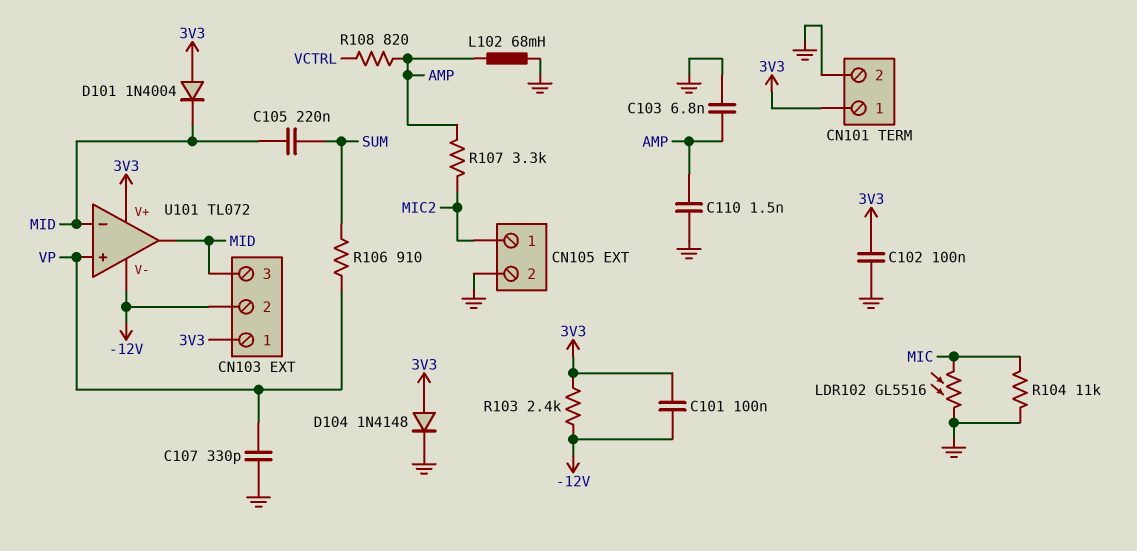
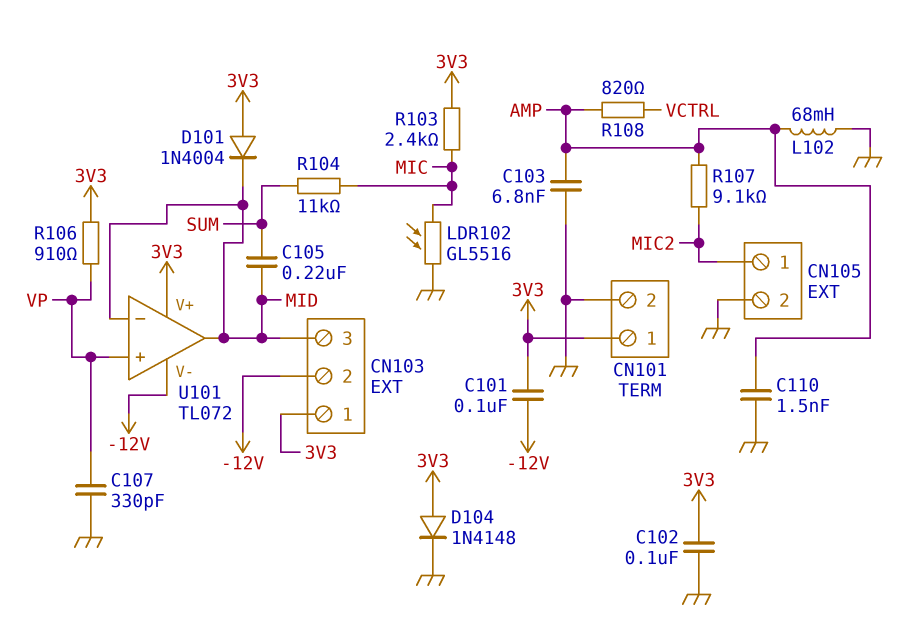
R103: 2.4k (-12V, 3V3) -> 2.4k (3V3, MIC)
R104: 11k (GND, MIC) -> 11k (MIC, SUM)
R106: 910 (SUM, VP) -> 910 (3V3, VP)
R107: 3.3k (AMP, MIC2) -> 9.1k (AMP, MIC2)

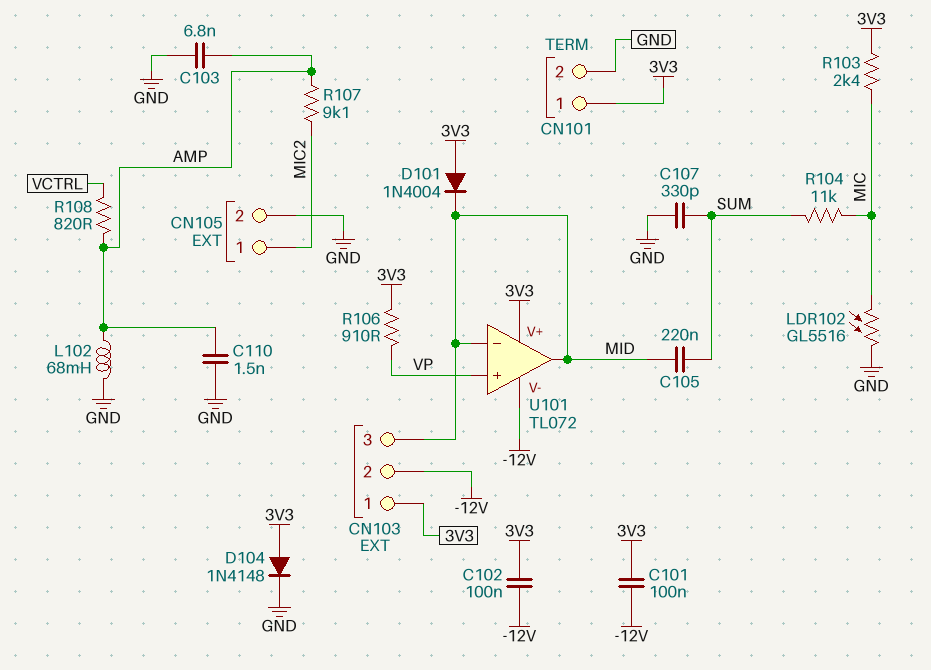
C102: 100nF (3V3, GND) -> 100nF (-12V, 3V3)
C107: 330pF (GND, VP) -> 330pF (GND, SUM)

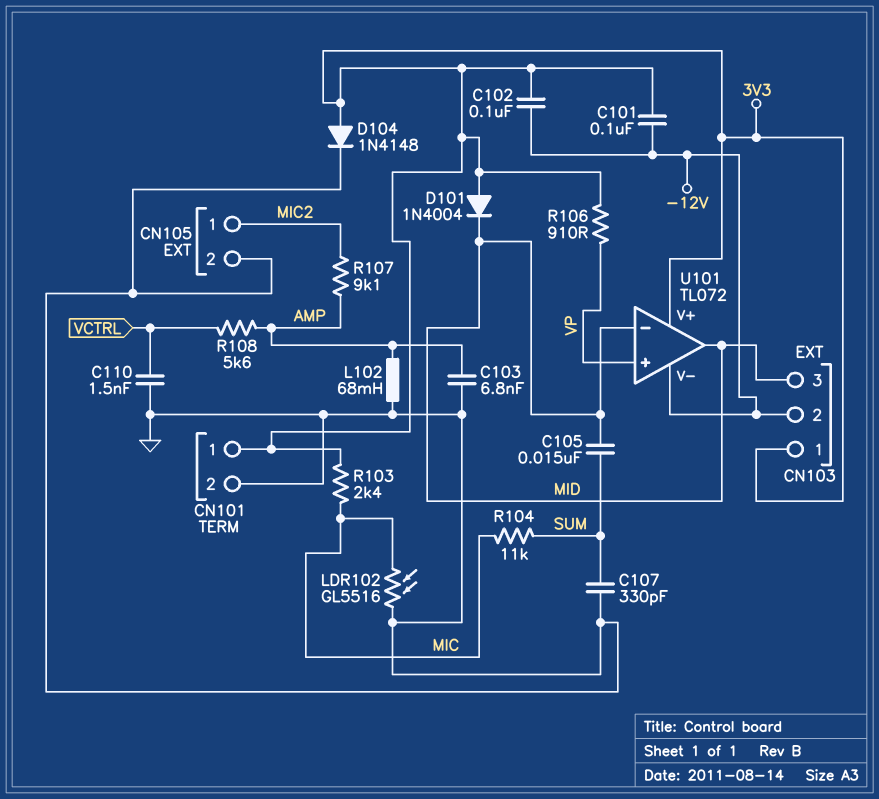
C105: 220nF (MID, SUM) -> 15nF (MID, SUM)
C110: 1.5nF (AMP, GND) -> 1.5nF (GND, VCTRL)
R108: 820 (AMP, VCTRL) -> 5.6k (AMP, VCTRL)

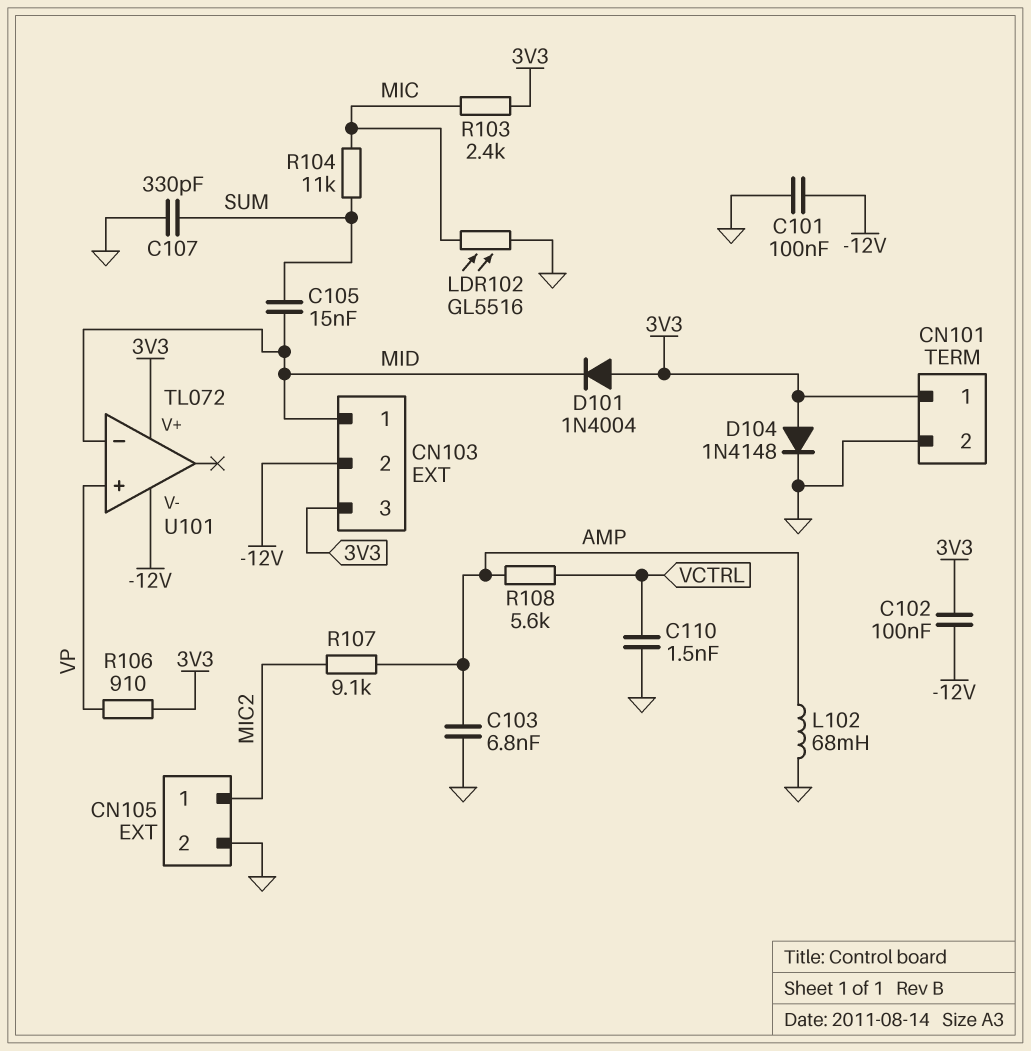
C101: 100nF (-12V, 3V3) -> 100nF (-12V, GND)
CN103 pin 1: 3V3 -> MID
CN103 pin 3: MID -> 3V3
U101 pin out: MID -> none

